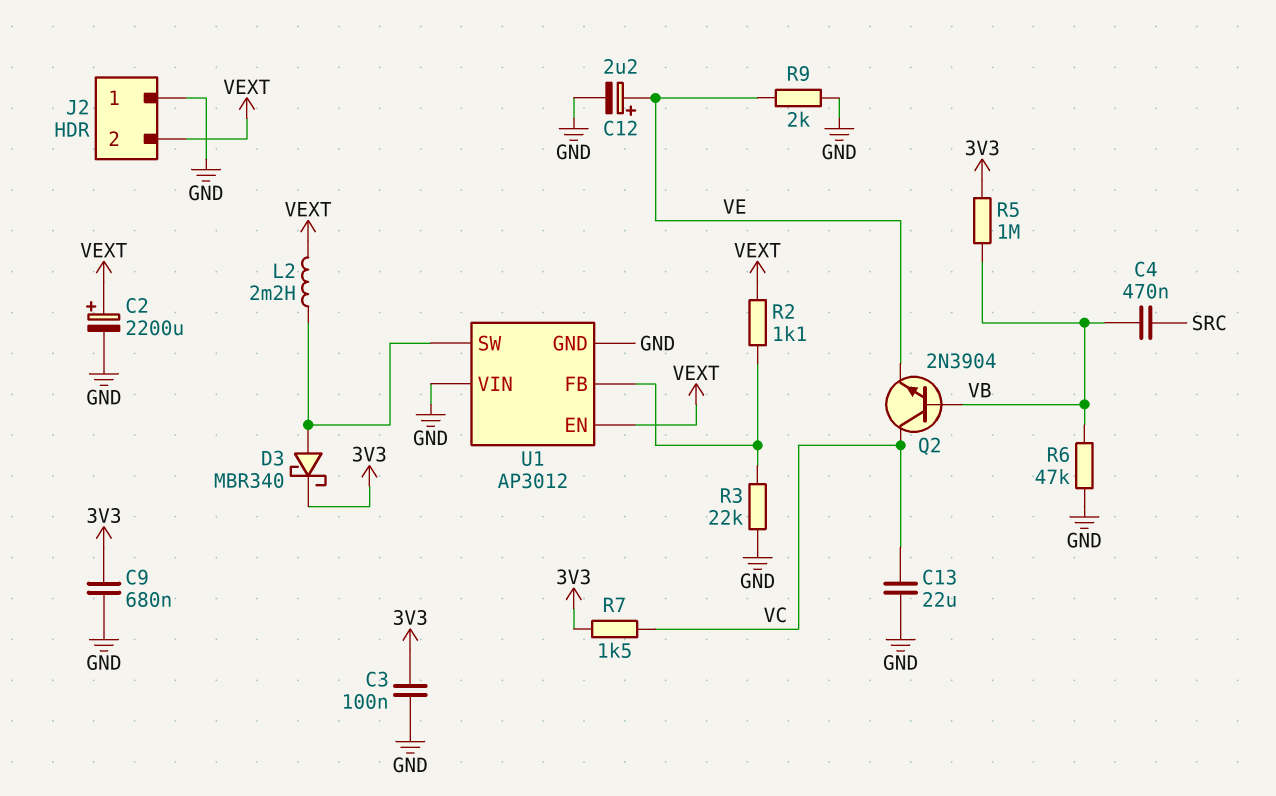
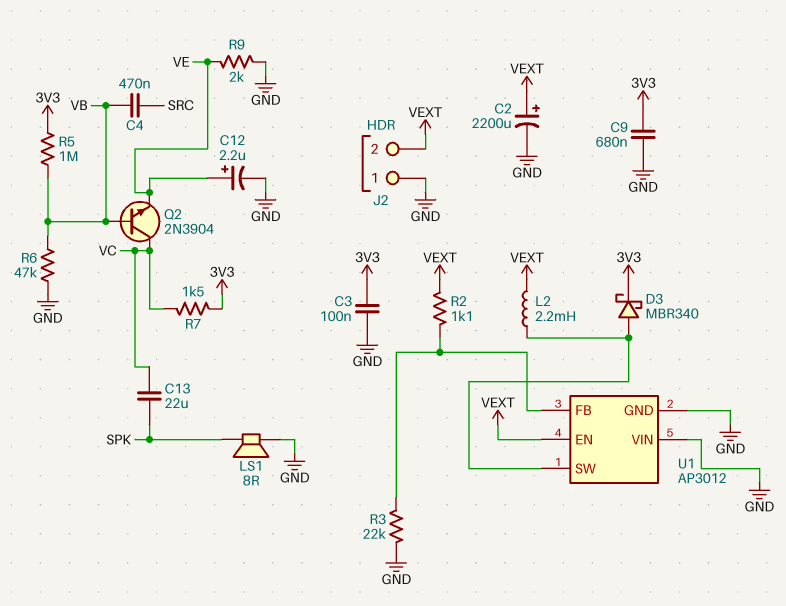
C13: 22uF (GND, VC) -> 22uF (SPK, VC)
LS1: none -> speaker 8R (GND, SPK)

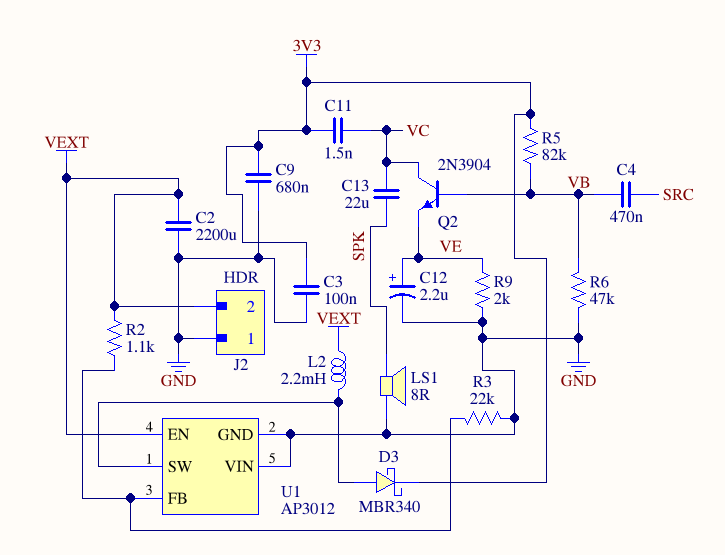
C2: 2200uF (plus VEXT, minus GND) -> 2200uF (GND, VEXT)
C11: none -> 1.5nF (3V3, VC)
R5: 1M (3V3, VB) -> 82k (3V3, VB)
R7: 1.5k (3V3, VC) -> none

